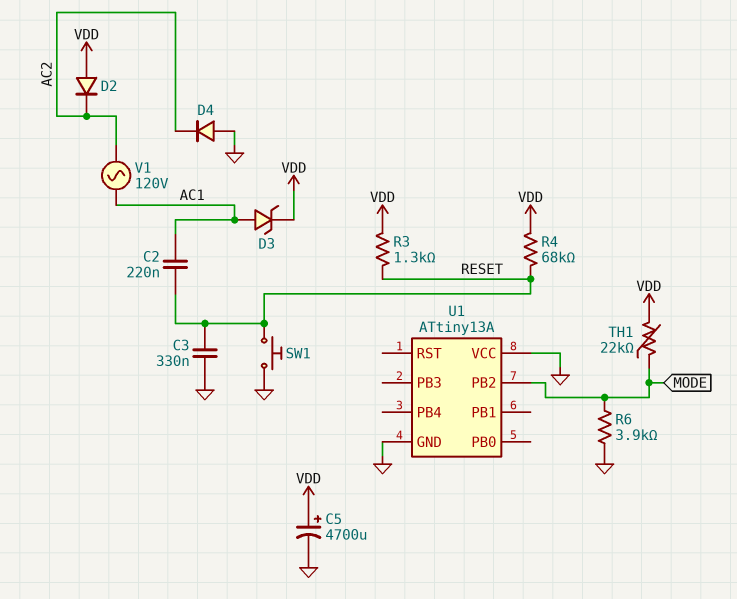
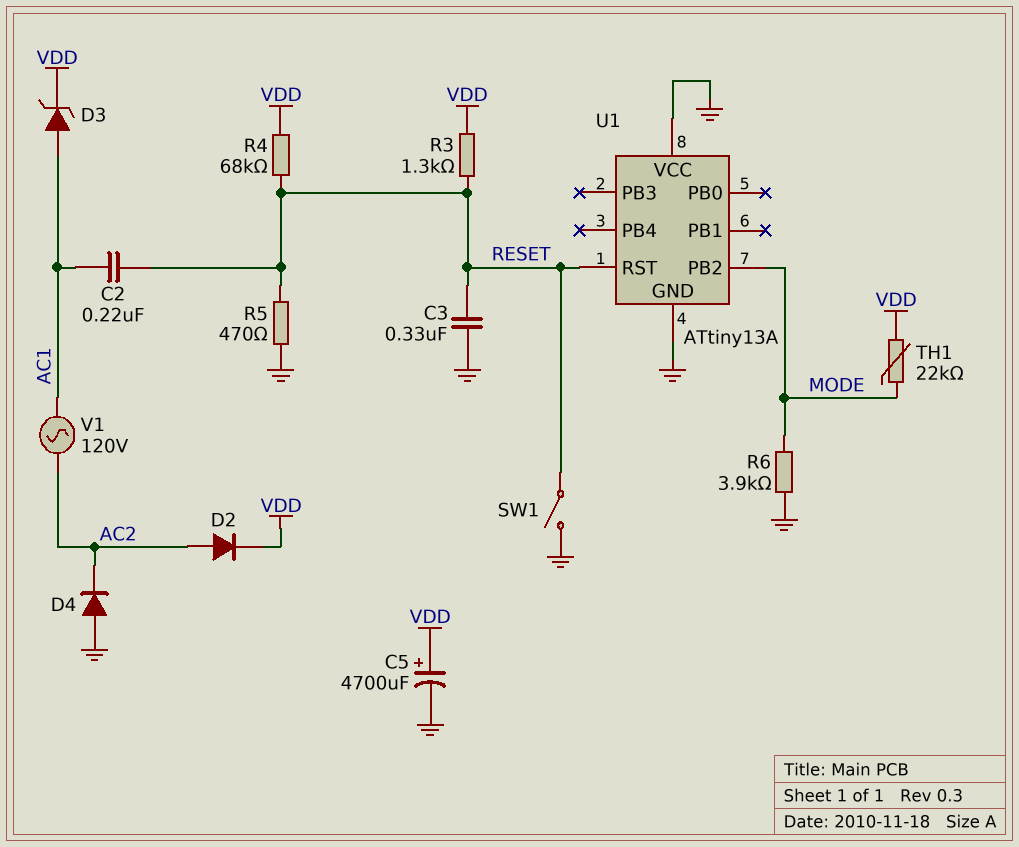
D2: diode (A VDD, K AC2) -> diode (A AC2, K VDD)
R5: none -> 470 (GND, RESET)
SW1: button (GND, RESET) -> switch (GND, RESET)
U1 pin RST: none -> RESET

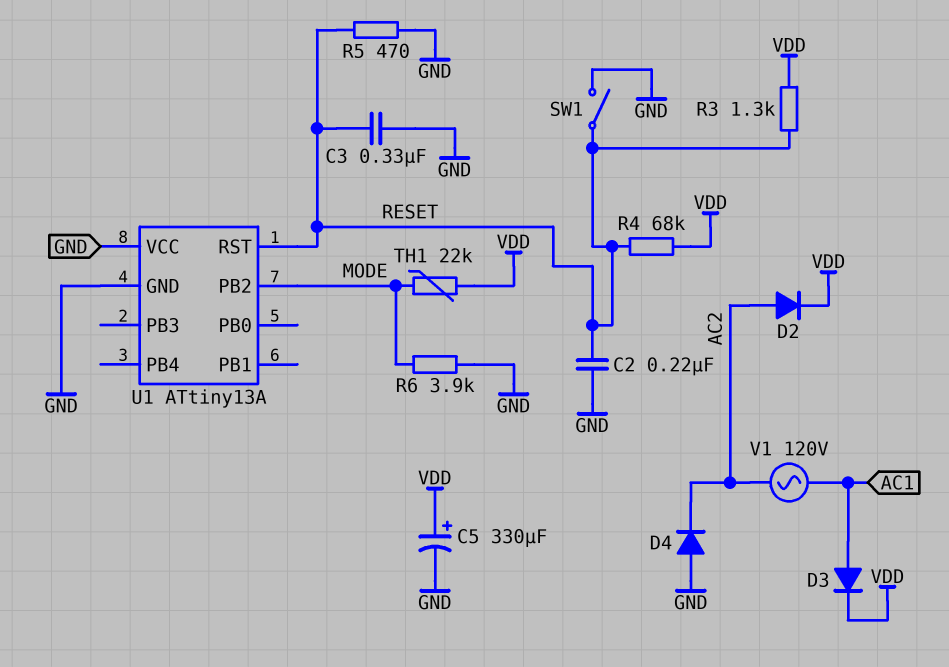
C2: 220nF (AC1, RESET) -> 220nF (GND, RESET)
C5: 4700uF (plus VDD, minus GND) -> 330uF (plus VDD, minus GND)
D3: zener (A AC1, K VDD) -> diode (A AC1, K VDD)

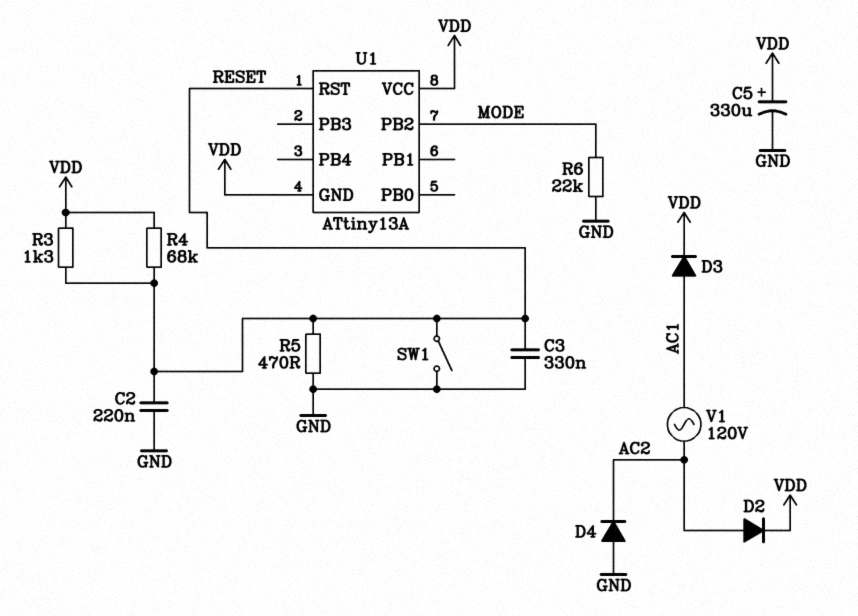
R6: 3.9k (GND, MODE) -> 22k (GND, MODE)
TH1: 22k (MODE, VDD) -> none
U1 pin GND: GND -> VDD
U1 pin VCC: GND -> VDD

